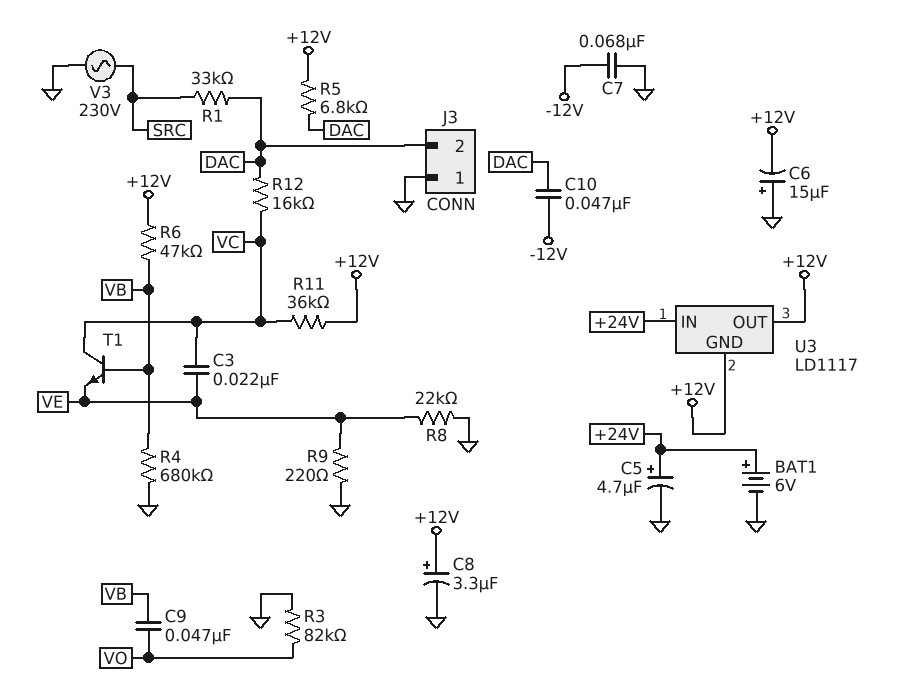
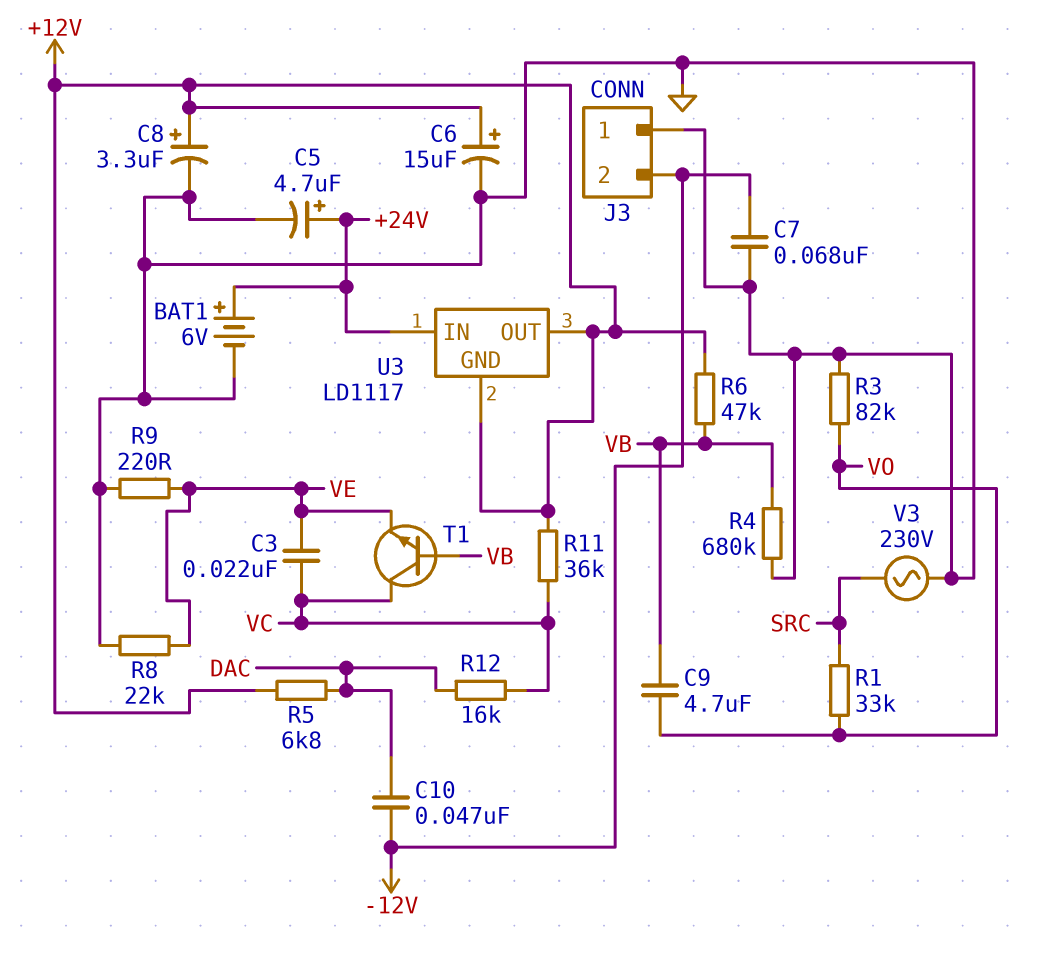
C6: 15uF (plus GND, minus +12V) -> 15uF (plus +12V, minus GND)
C9: 47nF (VB, VO) -> 4.7uF (VB, VO)
J3 pin 2: DAC -> -12V
R1: 33k (DAC, SRC) -> 33k (SRC, VO)

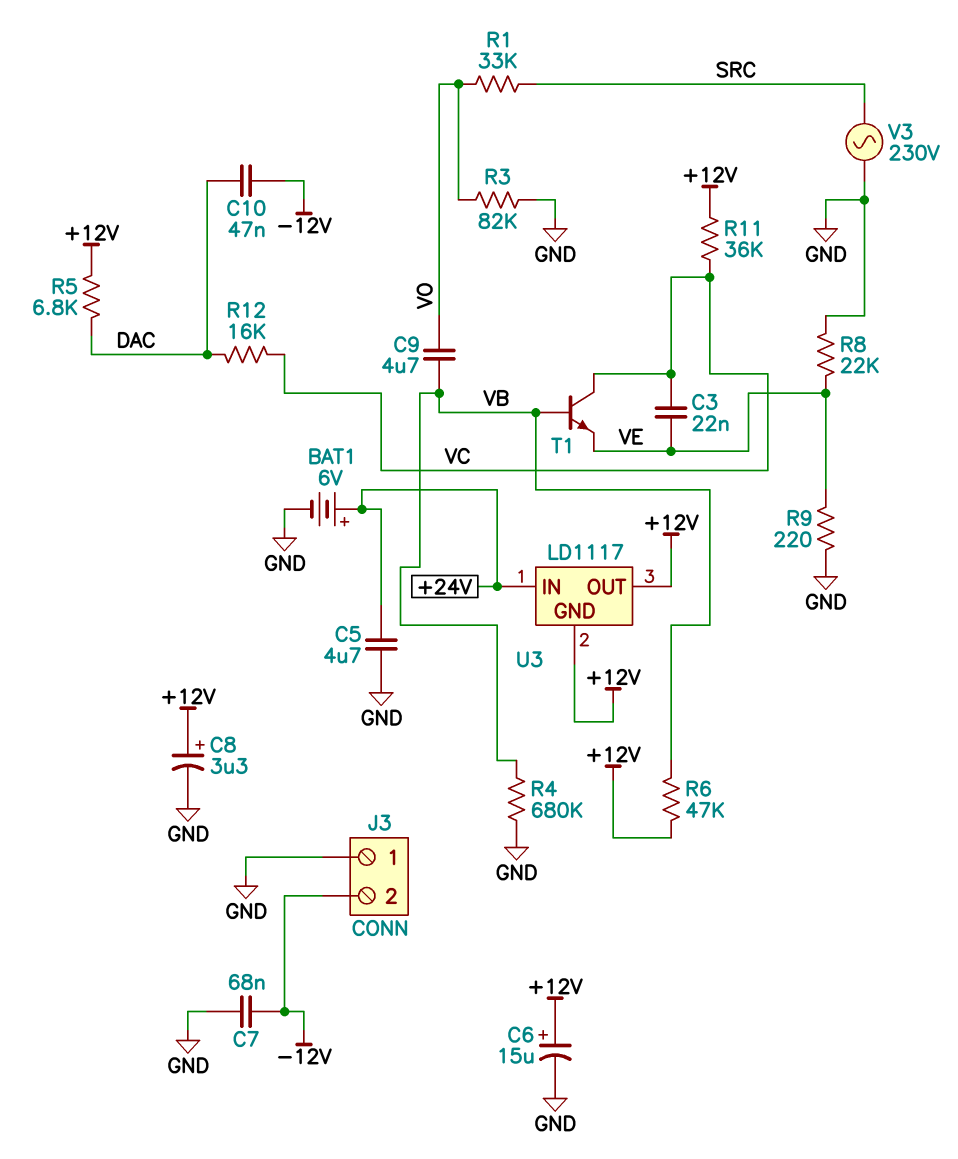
C5: 4.7uF (plus +24V, minus GND) -> 4.7uF (+24V, GND)

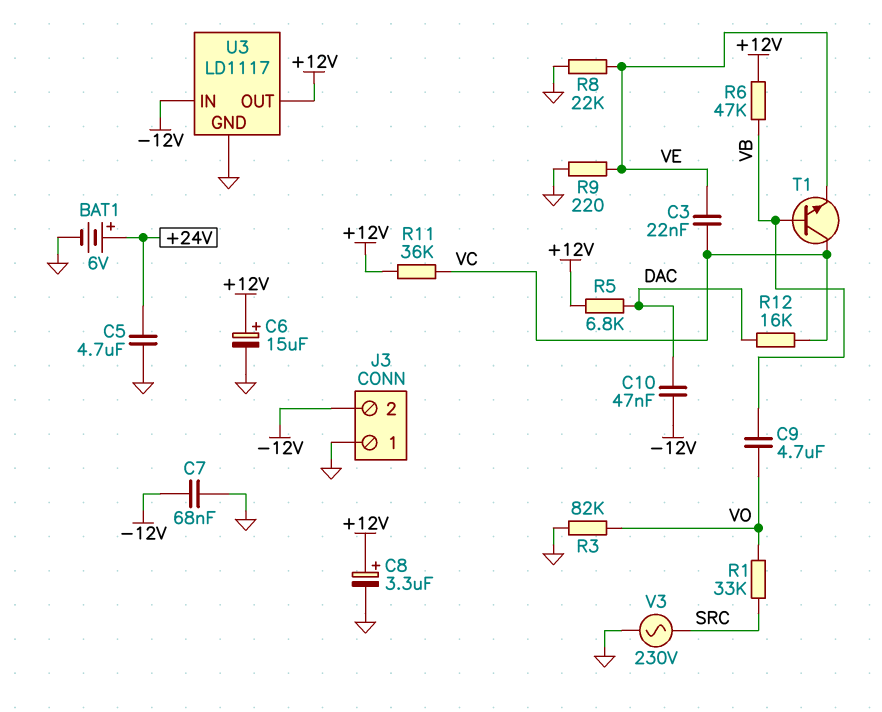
R4: 680k (GND, VB) -> none
U3 pin GND: +12V -> GND
U3 pin IN: +24V -> -12V

